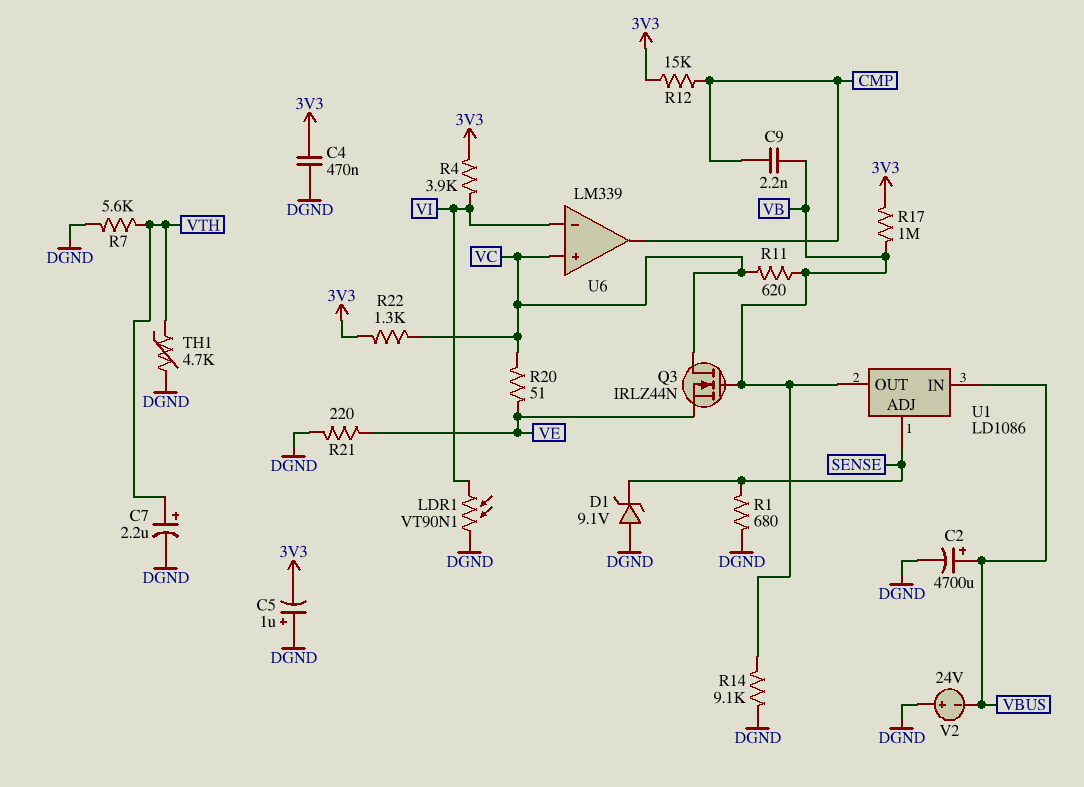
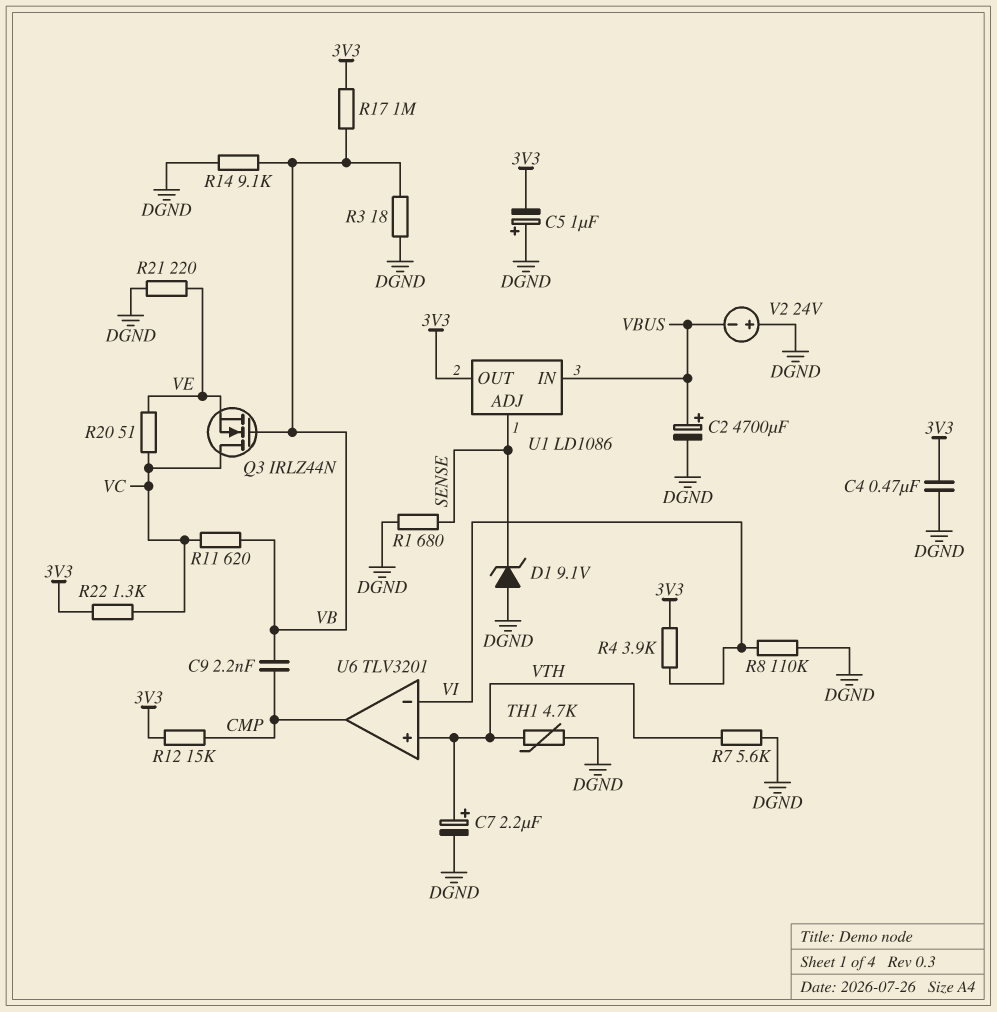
LDR1: VT90N1 (DGND, VI) -> none
R3: none -> 18 (DGND, VB)
R8: none -> 110k (DGND, VI)
U1 pin OUT: VB -> 3V3
U6: LM339 -> TLV3201
U6 pin in+: VC -> VTH

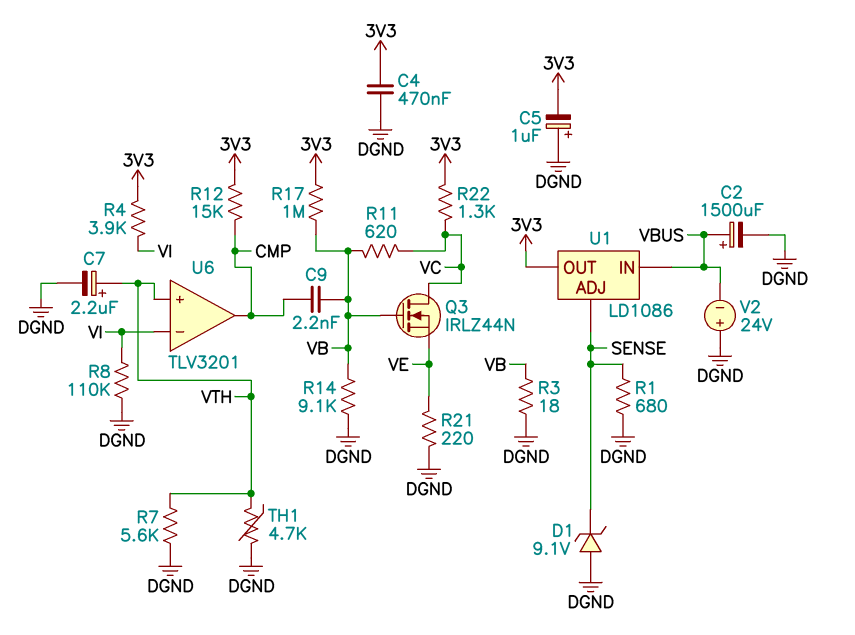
C2: 4700uF (plus VBUS, minus DGND) -> 1500uF (plus VBUS, minus DGND)
R20: 51 (VC, VE) -> none

